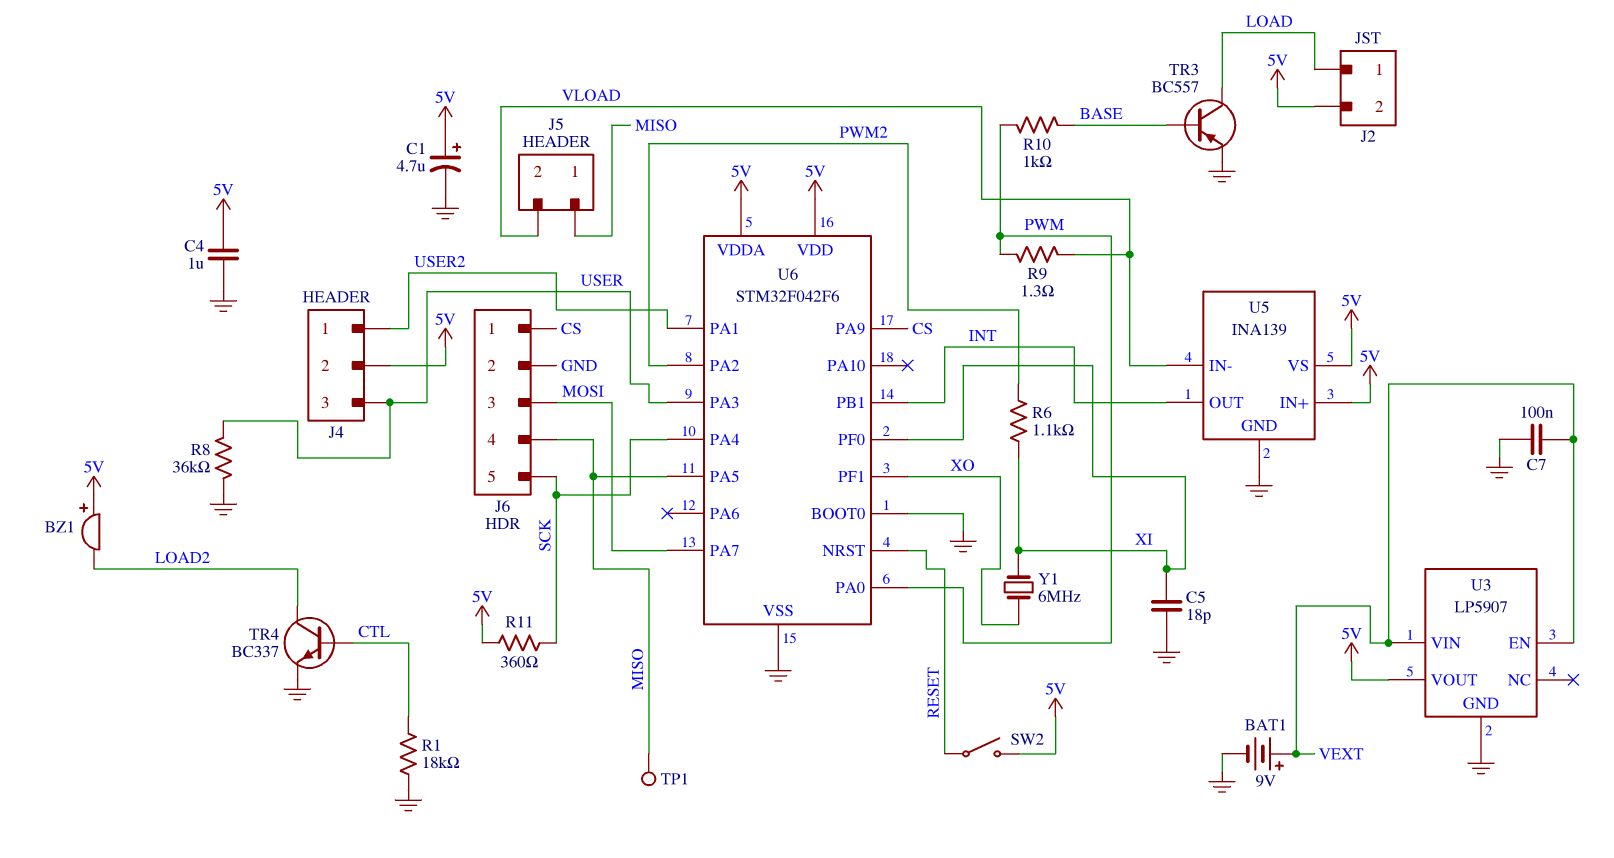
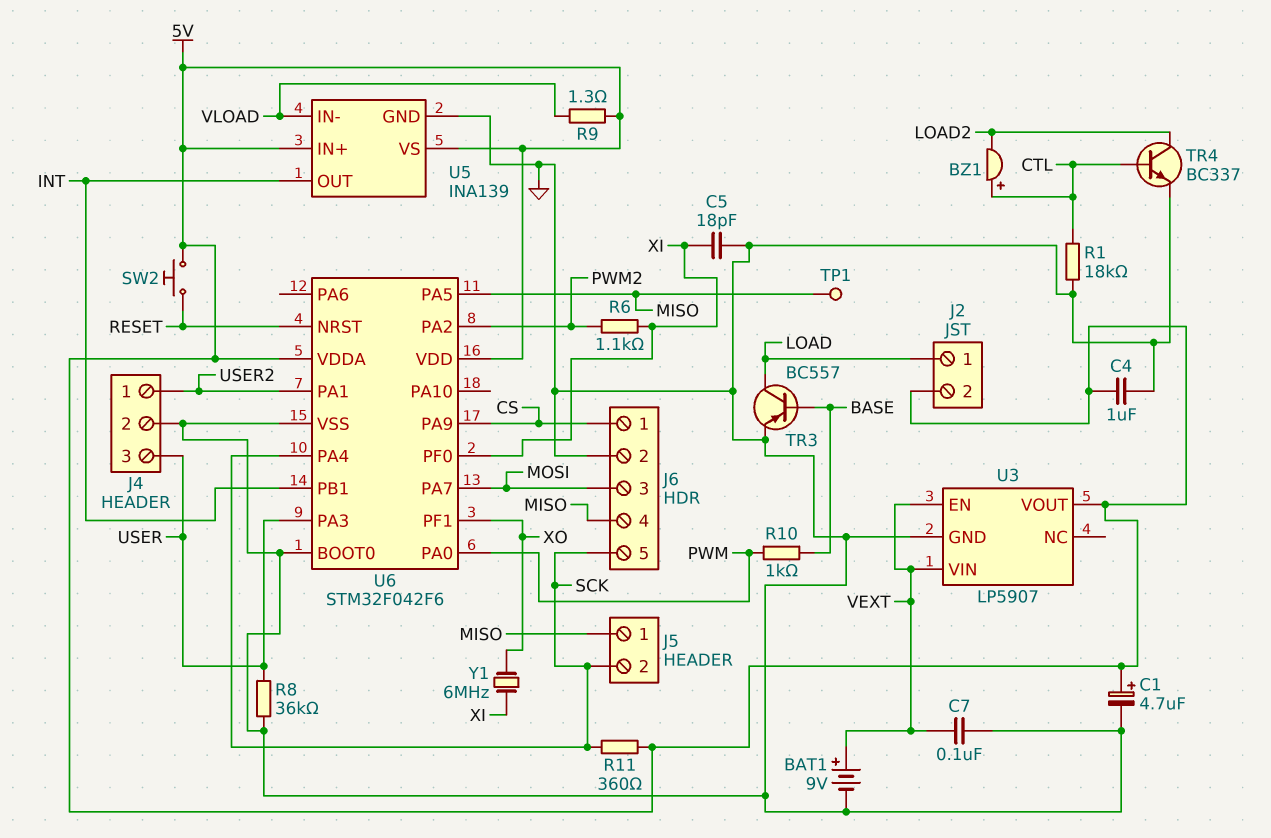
BZ1: buzzer (plus 5V, minus LOAD2) -> buzzer (plus CTL, minus LOAD2)
J4 pin 2: 5V -> GND
J5 pin 2: VLOAD -> SCK
R9: 1.3 (PWM, VLOAD) -> 1.3 (5V, VLOAD)
SW2: switch (5V, RESET) -> button (5V, RESET)

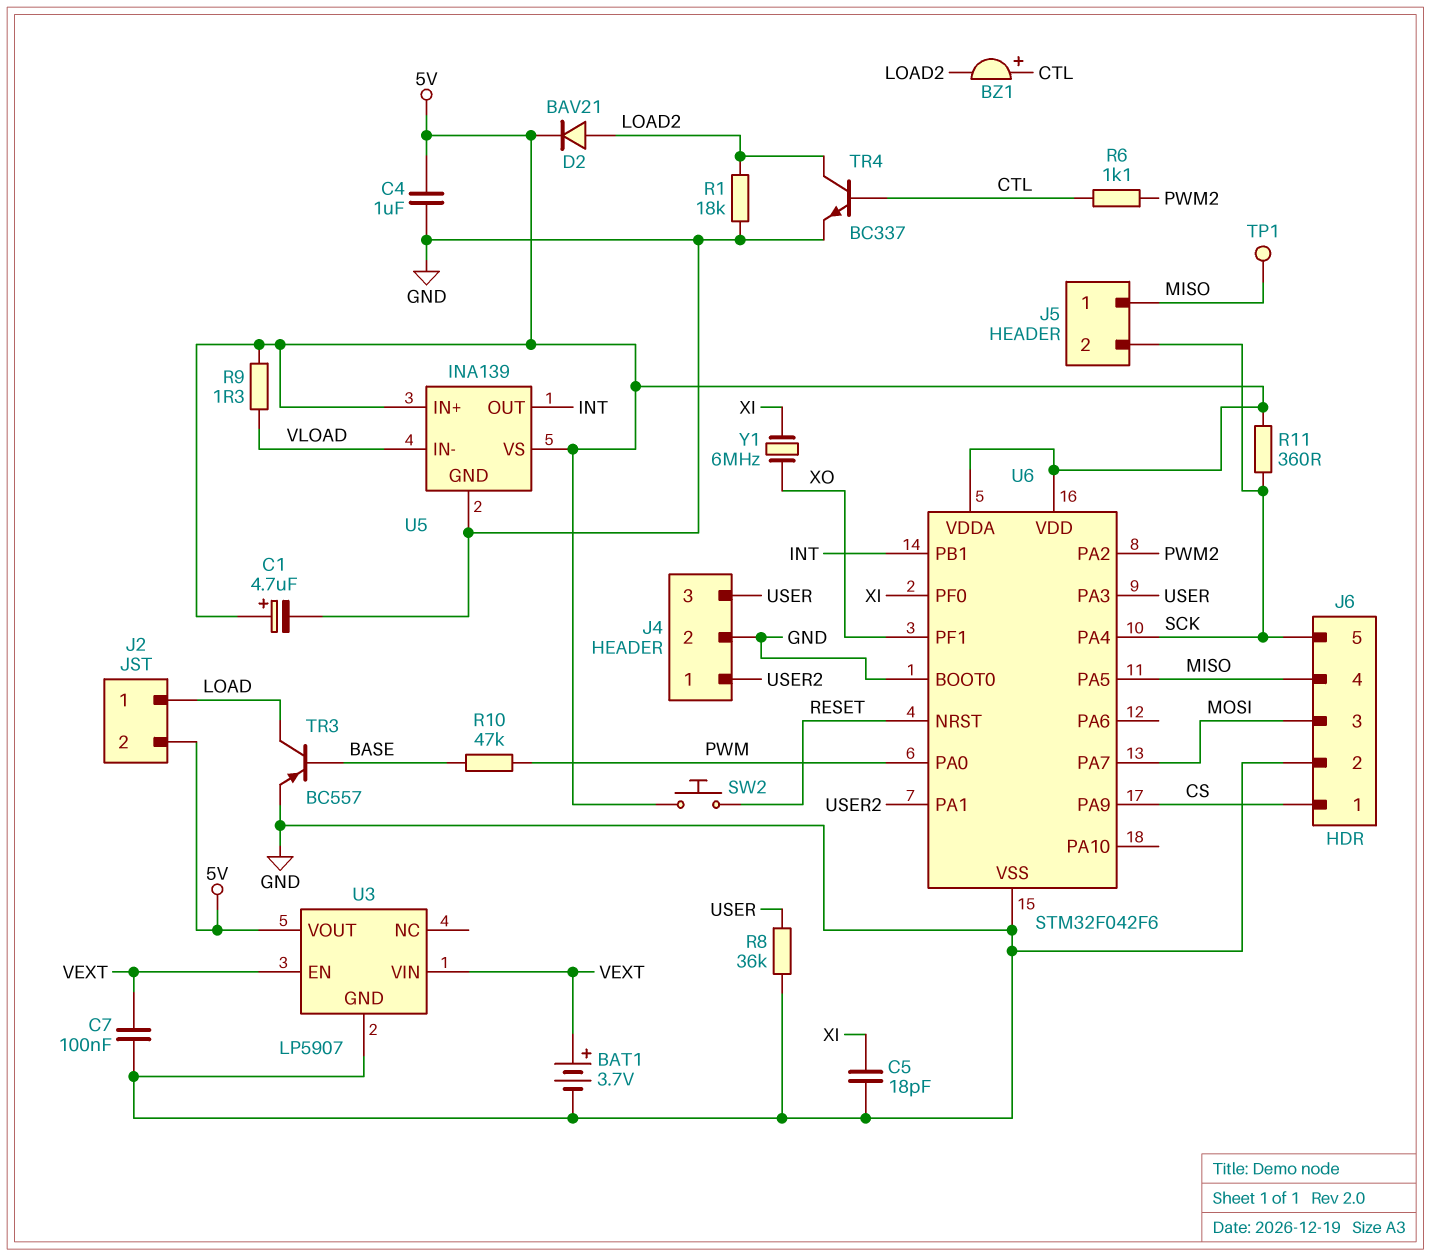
BAT1: 9V (plus VEXT, minus GND) -> 3.7V (plus VEXT, minus GND)
D2: none -> diode BAV21 (A LOAD2, K 5V)
R1: 18k (CTL, GND) -> 18k (GND, LOAD2)
R6: 1.1k (PWM2, XI) -> 1.1k (CTL, PWM2)
R10: 1k (BASE, PWM) -> 47k (BASE, PWM)

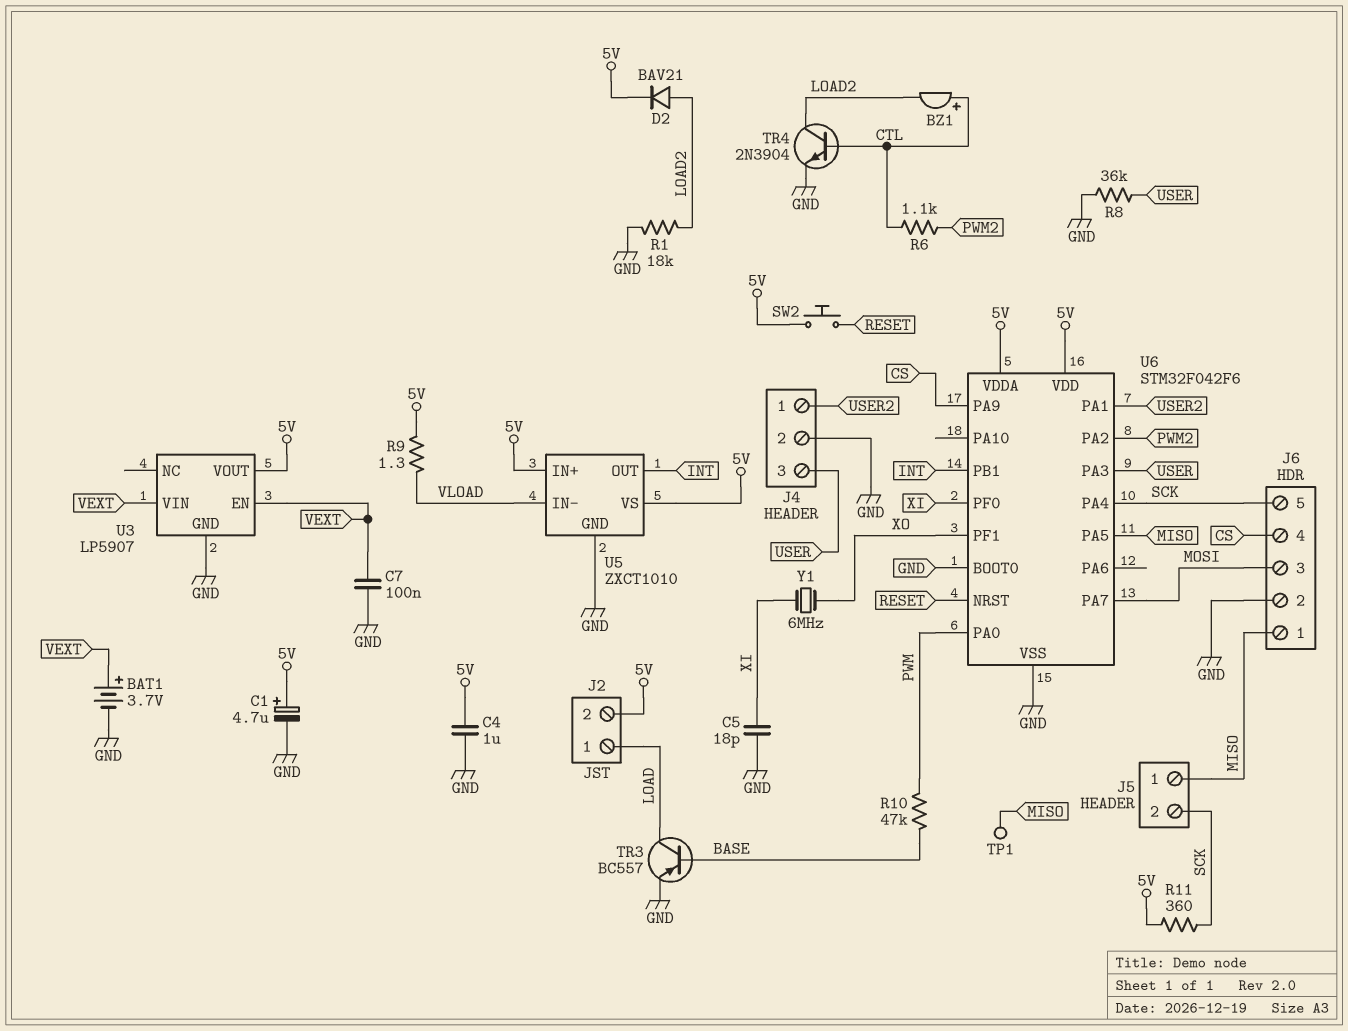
J6 pin 1: CS -> MISO
J6 pin 4: MISO -> CS
TR4: NPN BC337 (B CTL, C LOAD2, E GND) -> NPN 2N3904 (B CTL, C LOAD2, E GND)
U5: INA139 -> ZXCT1010

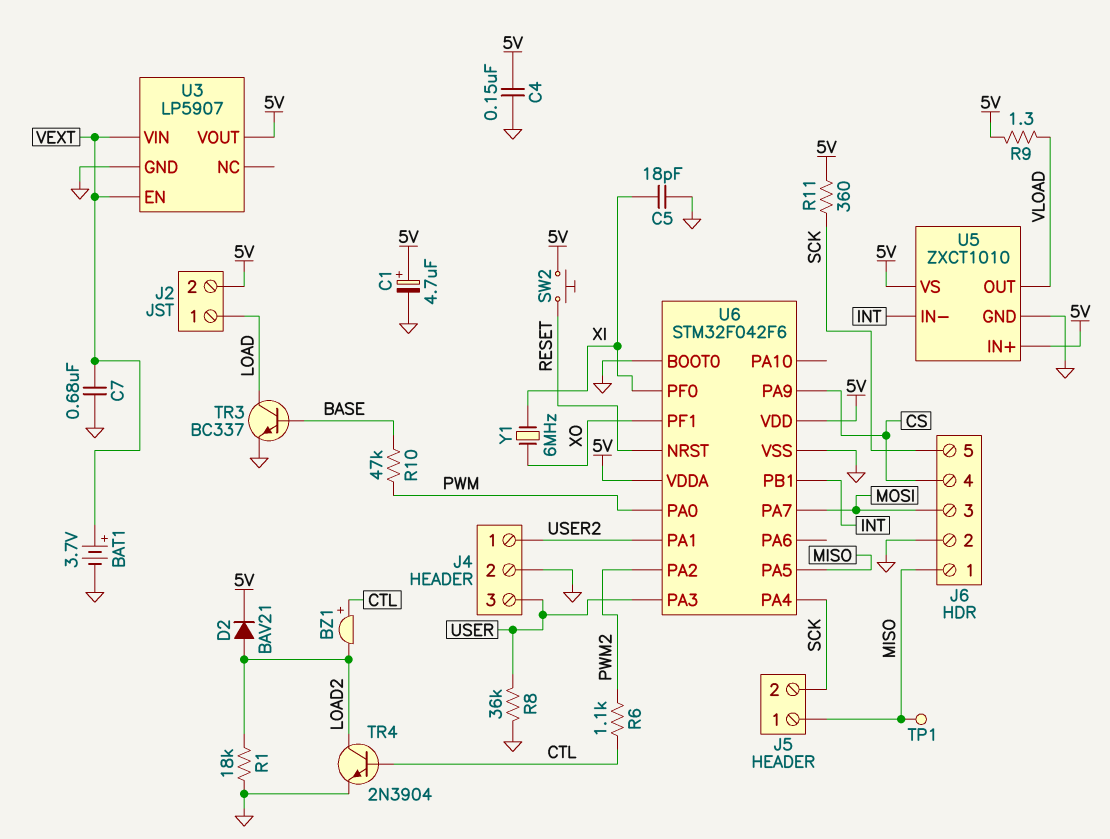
C4: 1uF (5V, GND) -> 150nF (5V, GND)
C7: 100nF (GND, VEXT) -> 680nF (GND, VEXT)
TR3: PNP BC557 (B BASE, C LOAD, E GND) -> NPN BC337 (B BASE, C LOAD, E GND)
U5 pin IN-: VLOAD -> INT
U5 pin OUT: INT -> VLOAD

